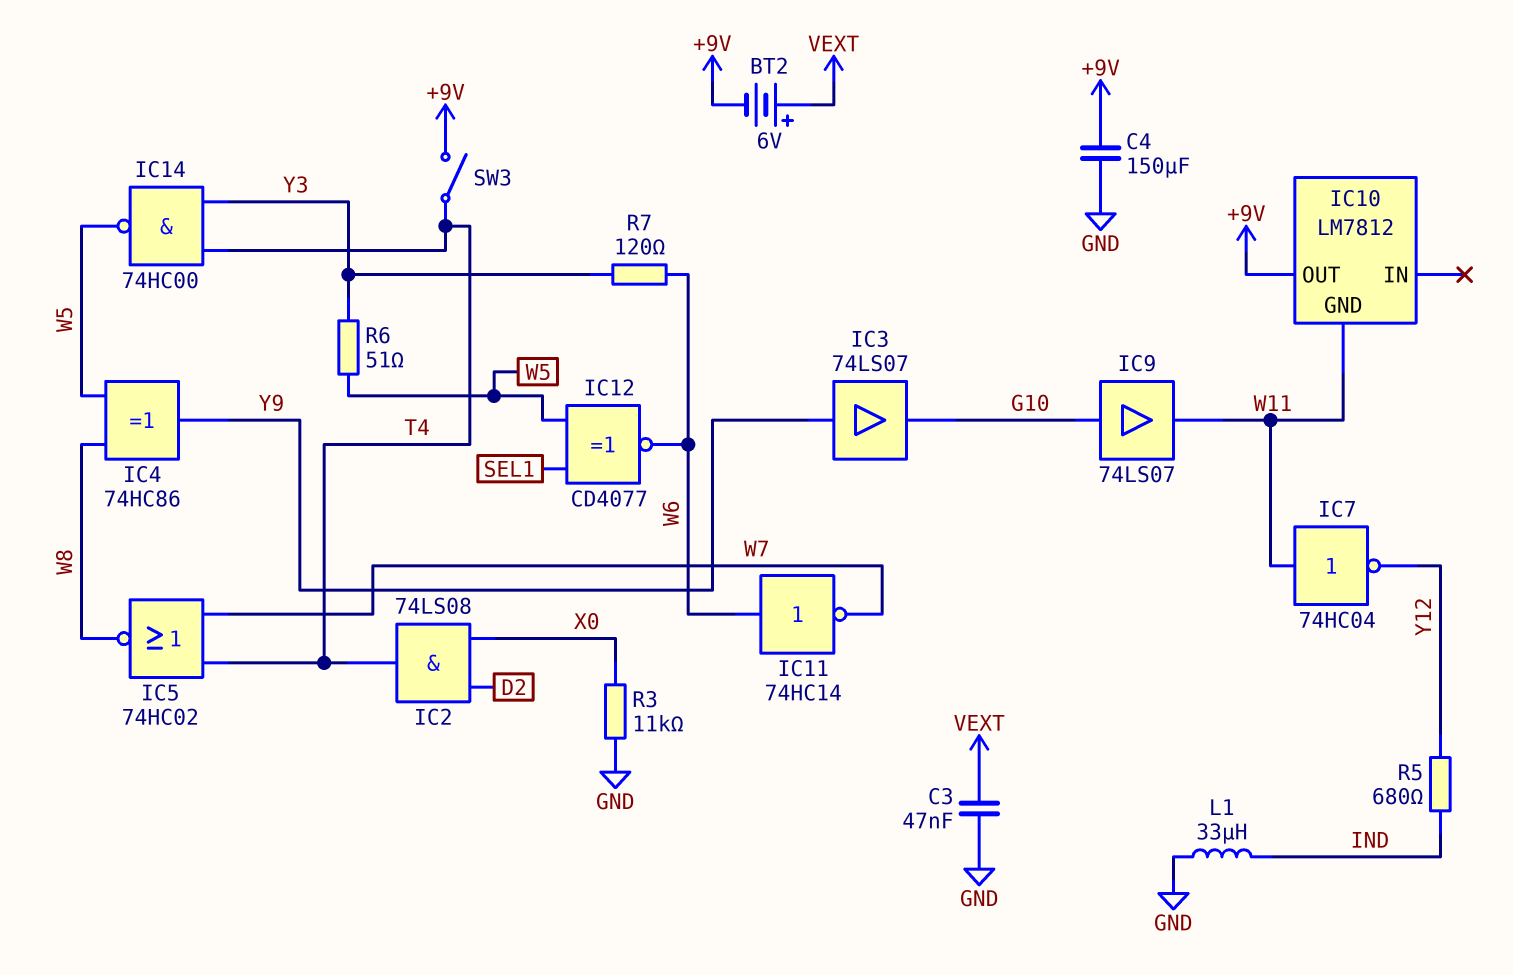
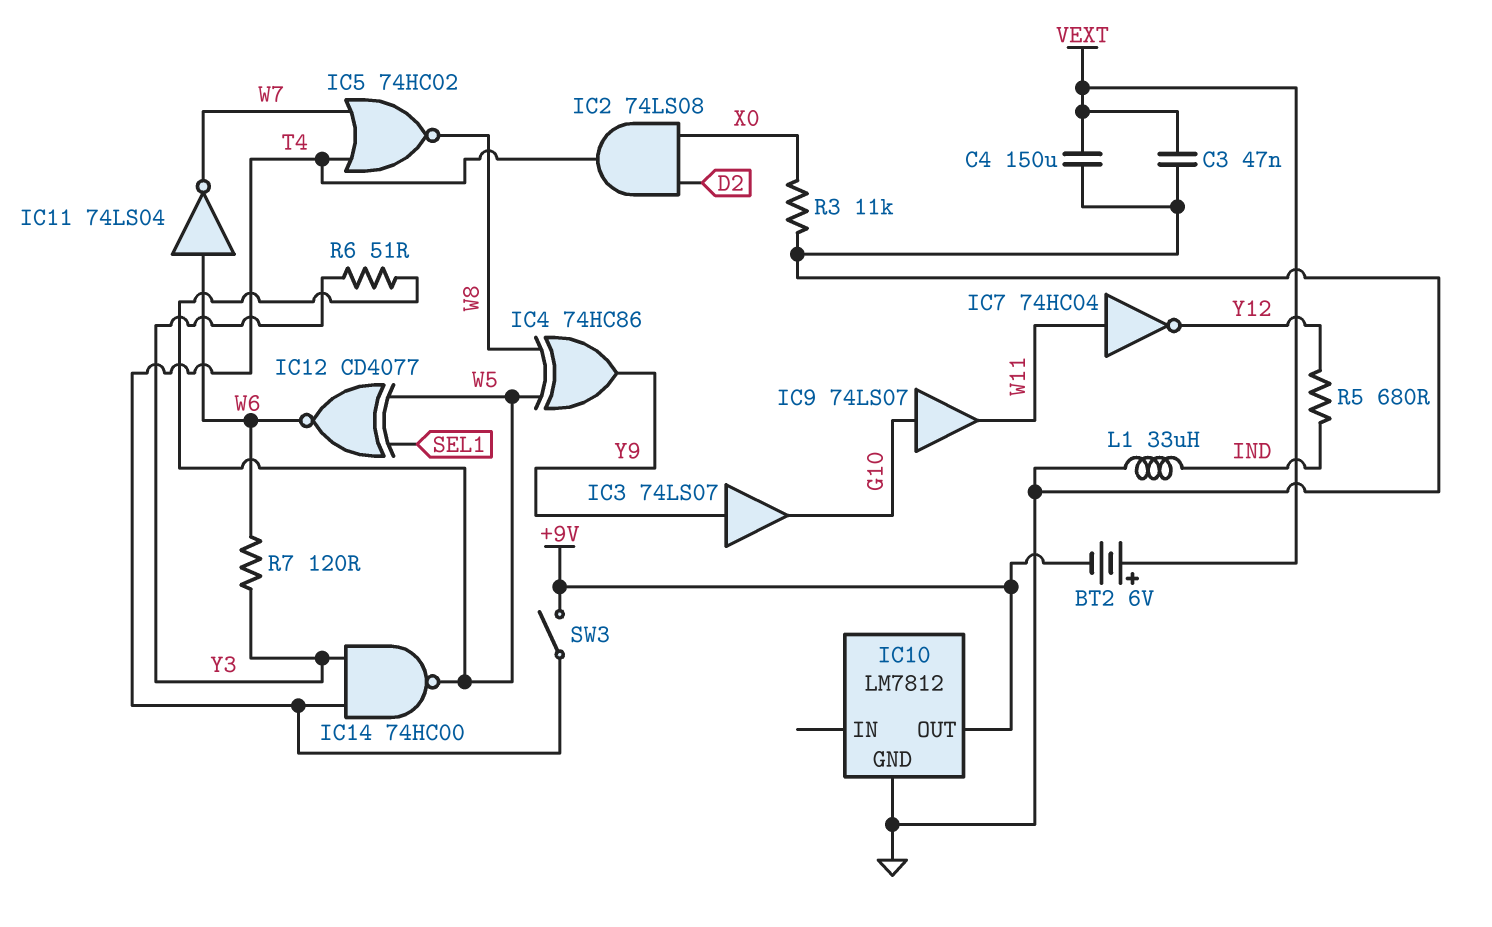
C4: 150uF (+9V, GND) -> 150uF (GND, VEXT)
IC10 pin GND: W11 -> GND
IC11: NOT 74HC14 (in W6, out W7) -> NOT 74LS04 (in W6, out W7)

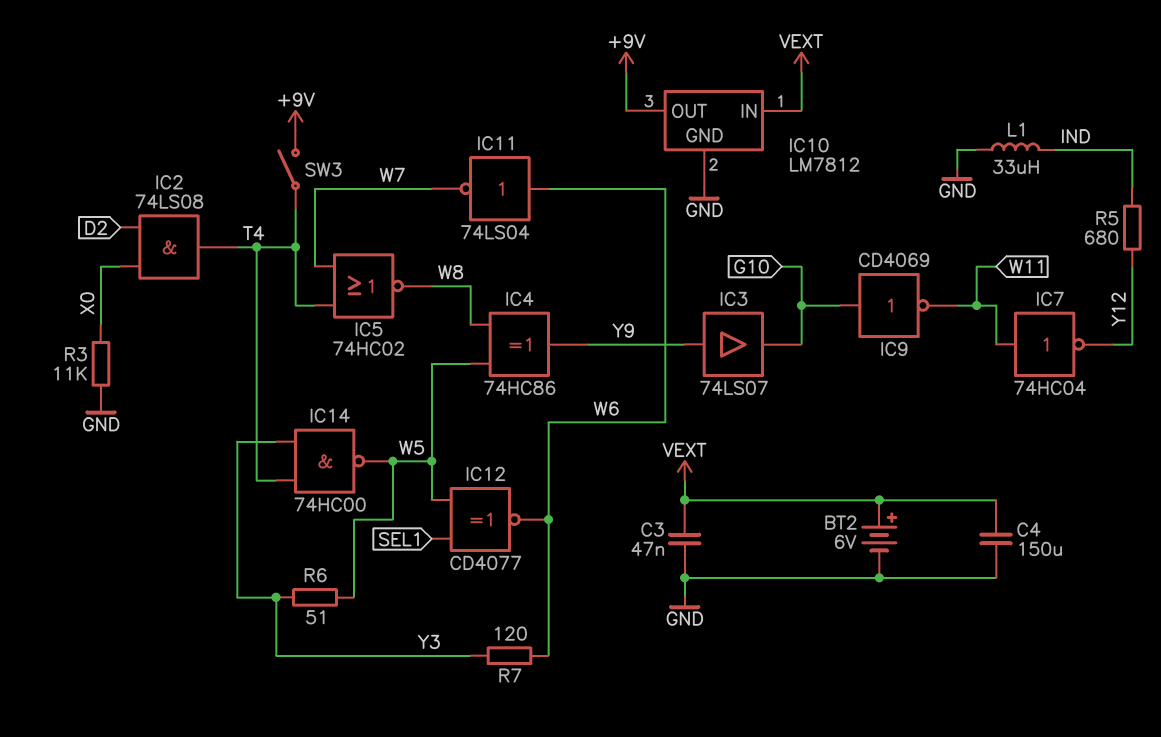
BT2: 6V (plus VEXT, minus +9V) -> 6V (plus VEXT, minus GND)
IC9: buffer 74LS07 (in G10, out W11) -> NOT CD4069 (in G10, out W11)
IC10 pin IN: none -> VEXT

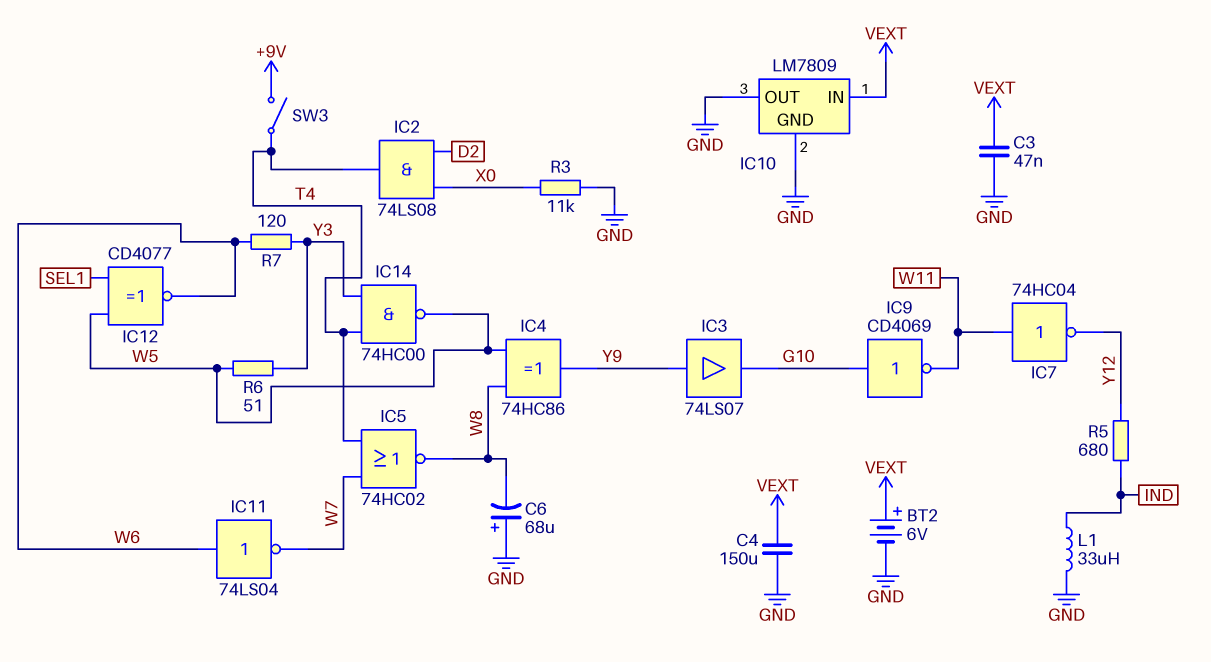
C6: none -> 68uF (plus GND, minus W8)
IC10: LM7812 -> LM7809
IC10 pin OUT: +9V -> GND

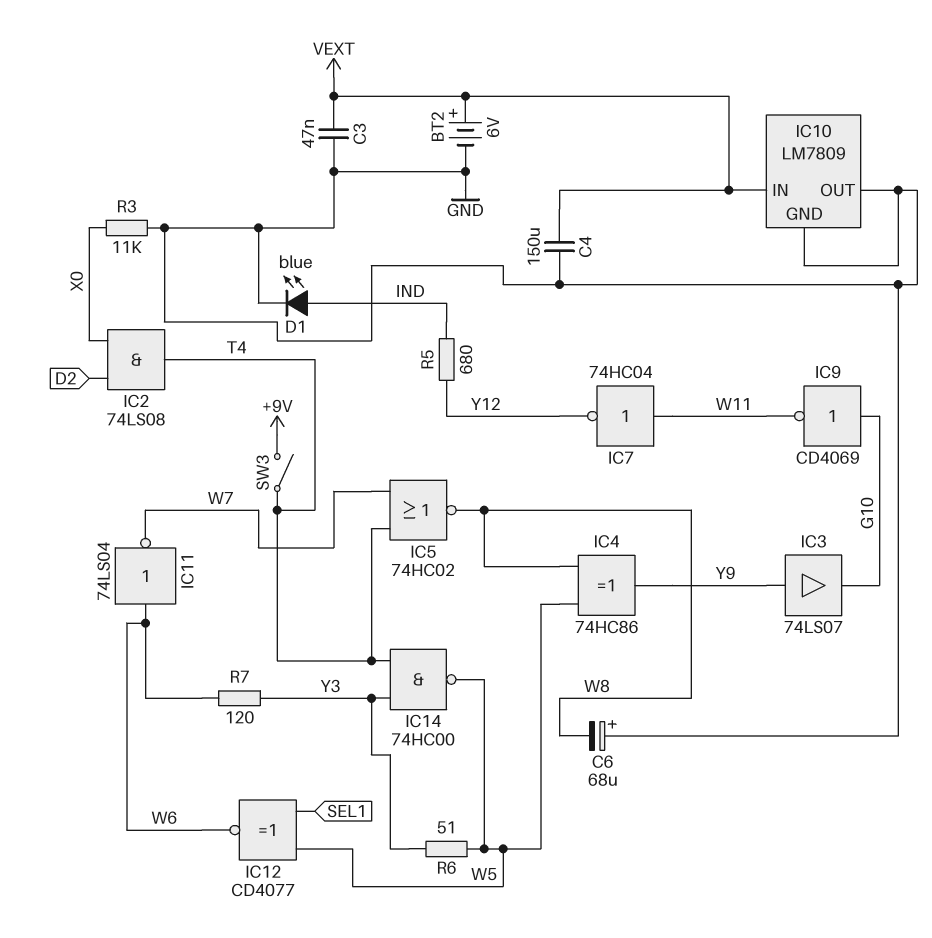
D1: none -> LED blue (A IND, K GND)
L1: 33uH (GND, IND) -> none

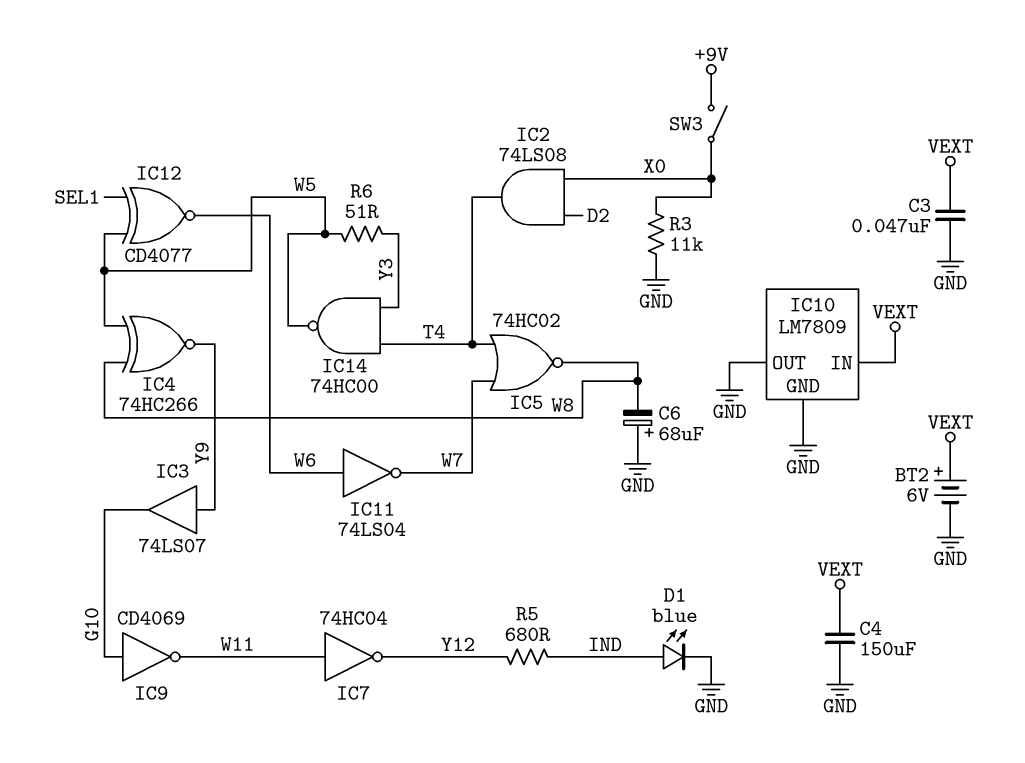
IC4: XOR 74HC86 (in W5, in W8, out Y9) -> XNOR 74HC266 (in W5, in W8, out Y9)
R7: 120 (W6, Y3) -> none
SW3: switch (+9V, T4) -> switch (+9V, X0)

